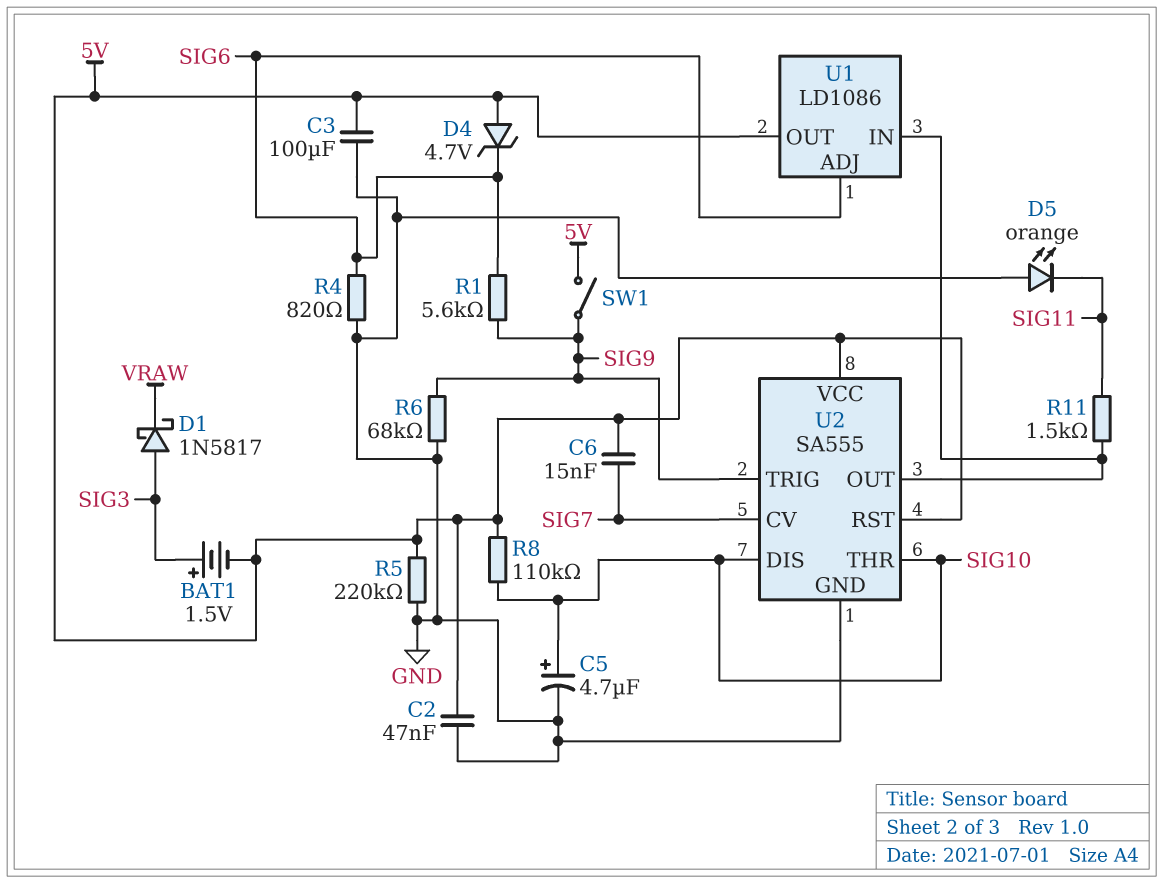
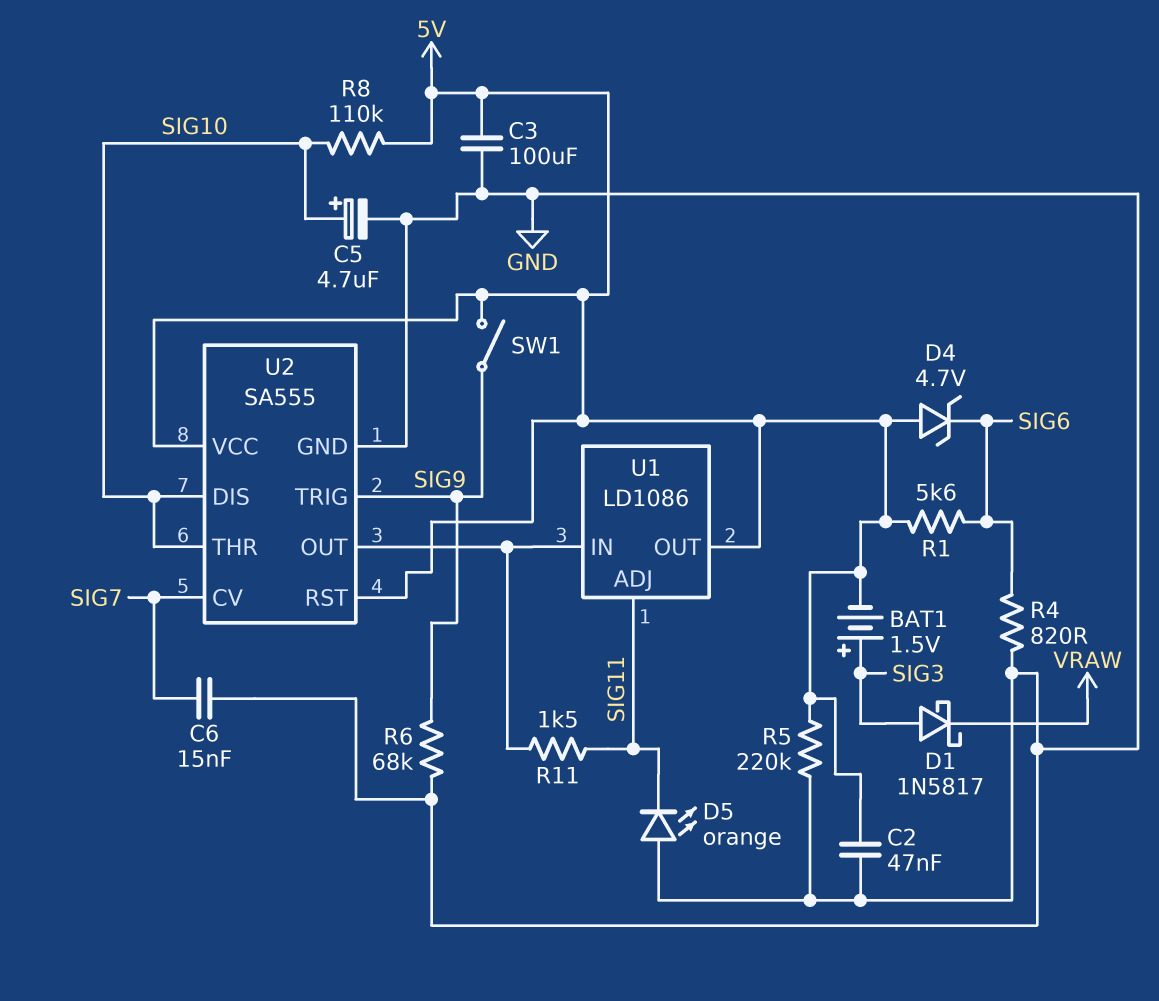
C6: 15nF (5V, SIG7) -> 15nF (GND, SIG7)
R1: 5.6k (SIG6, SIG9) -> 5.6k (5V, SIG6)
U1 pin ADJ: SIG6 -> SIG11

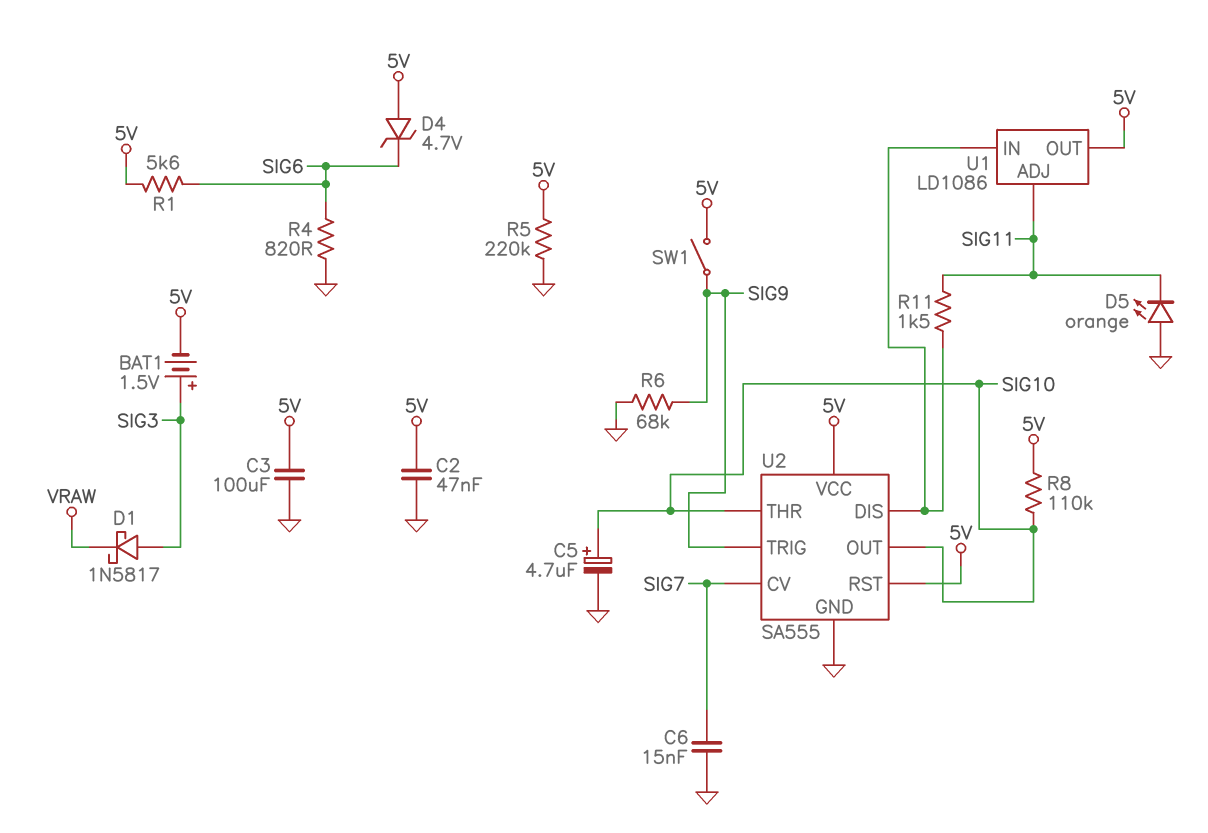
U2 pin DIS: SIG10 -> U1/IN
U2 pin OUT: U1/IN -> SIG10

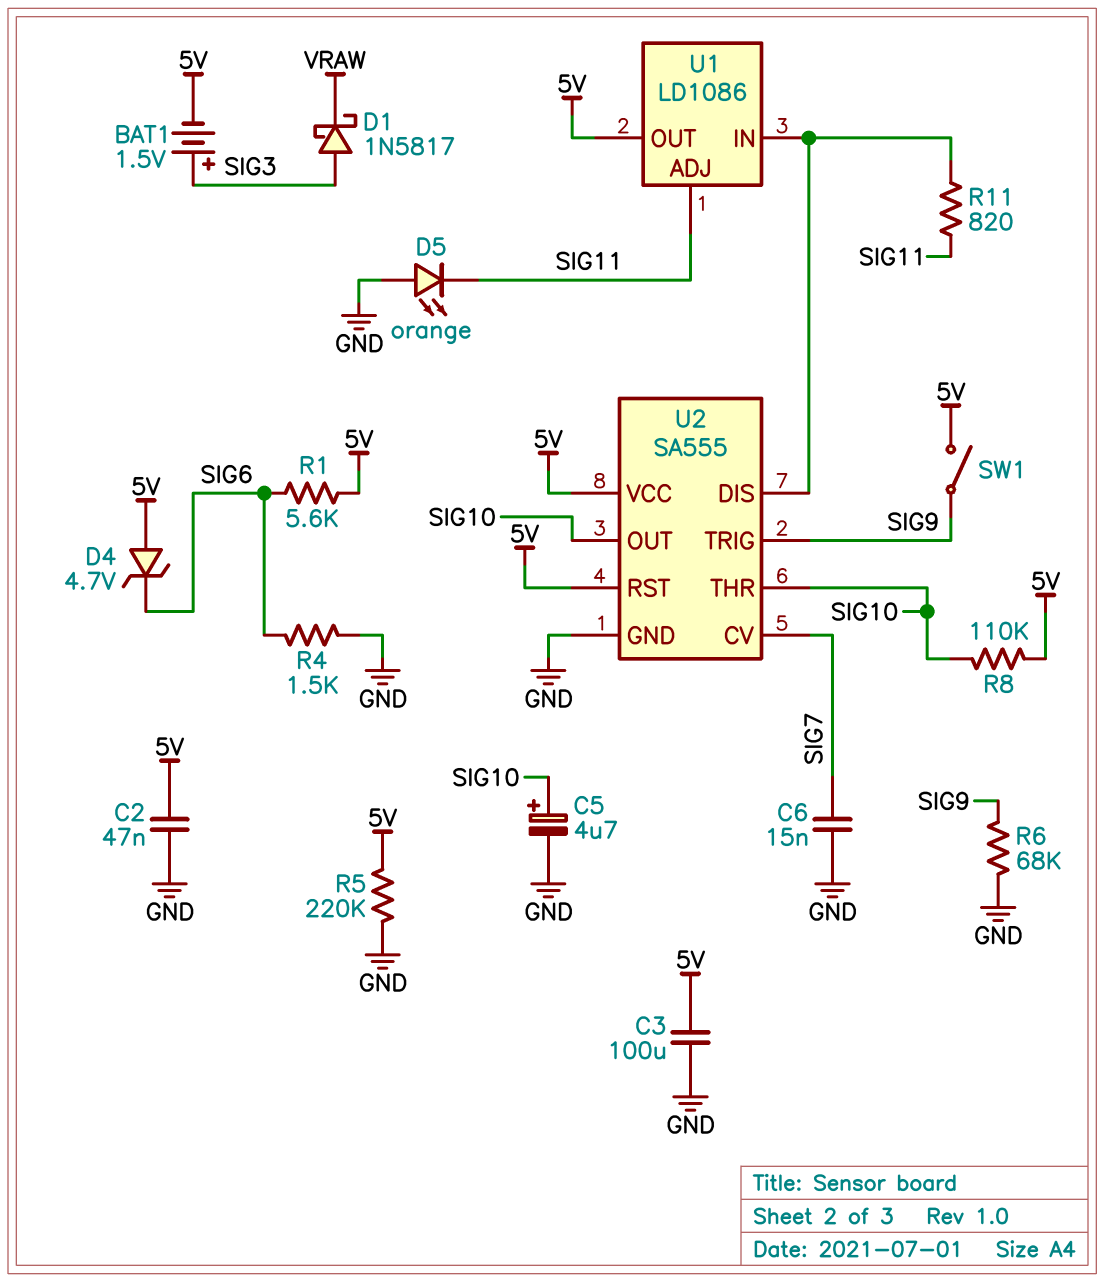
R4: 820 (GND, SIG6) -> 1.5k (GND, SIG6)
R11: 1.5k (SIG11, U1/IN) -> 820 (SIG11, U1/IN)

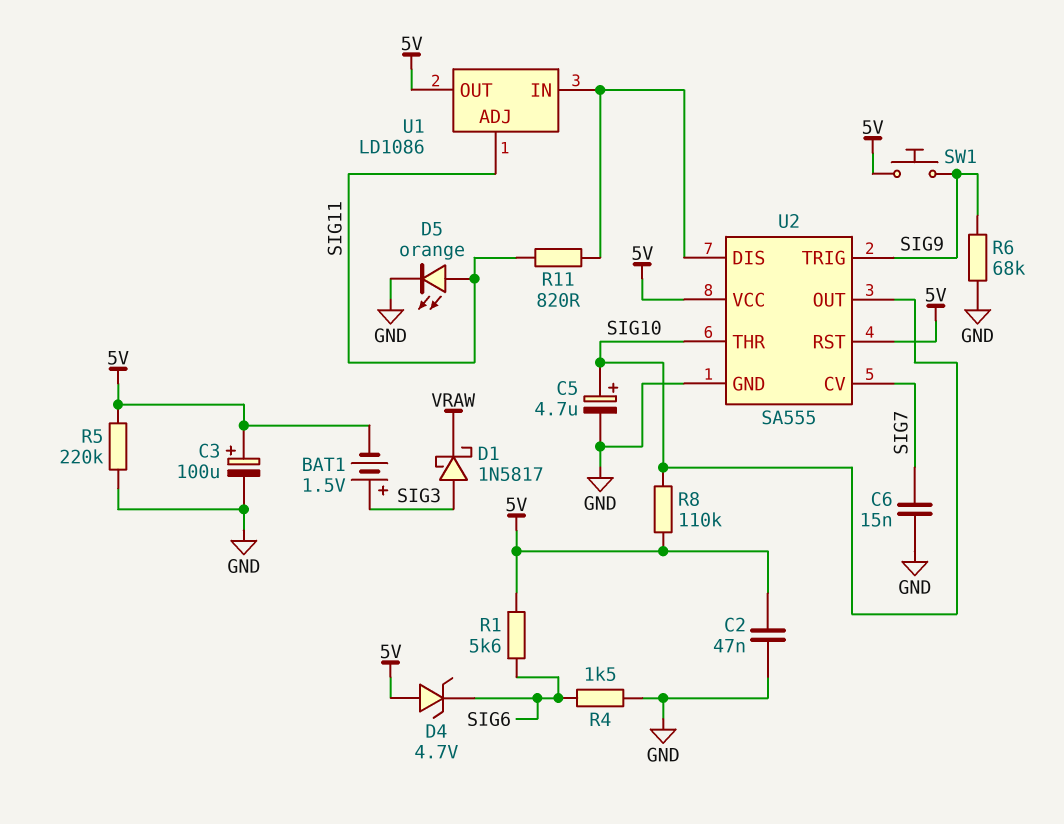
C3: 100uF (5V, GND) -> 100uF (plus 5V, minus GND)
D5: LED orange (A GND, K SIG11) -> LED orange (A SIG11, K GND)
SW1: switch (5V, SIG9) -> button (5V, SIG9)

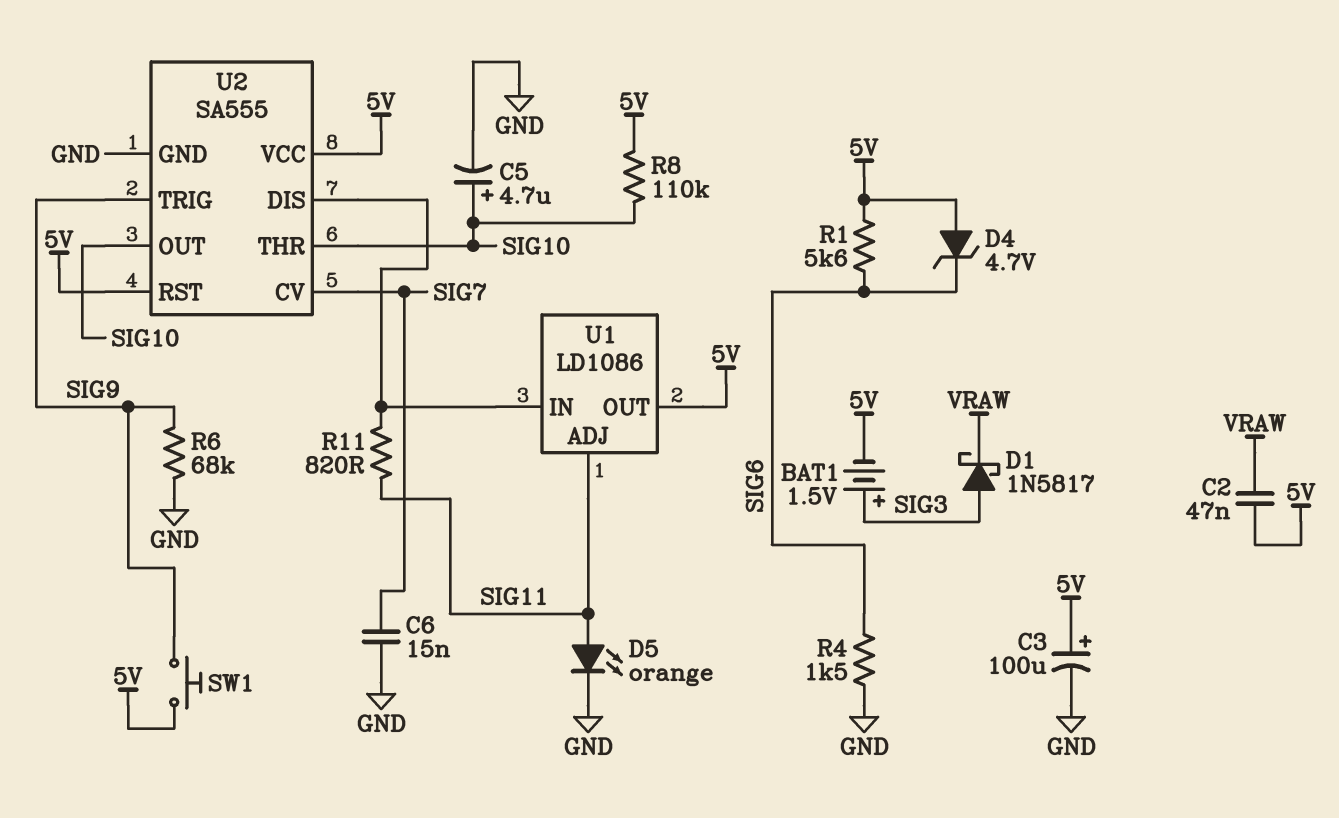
C2: 47nF (5V, GND) -> 47nF (5V, VRAW)
R5: 220k (5V, GND) -> none

